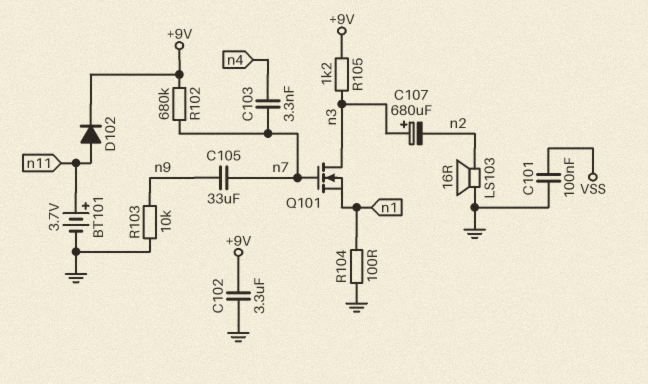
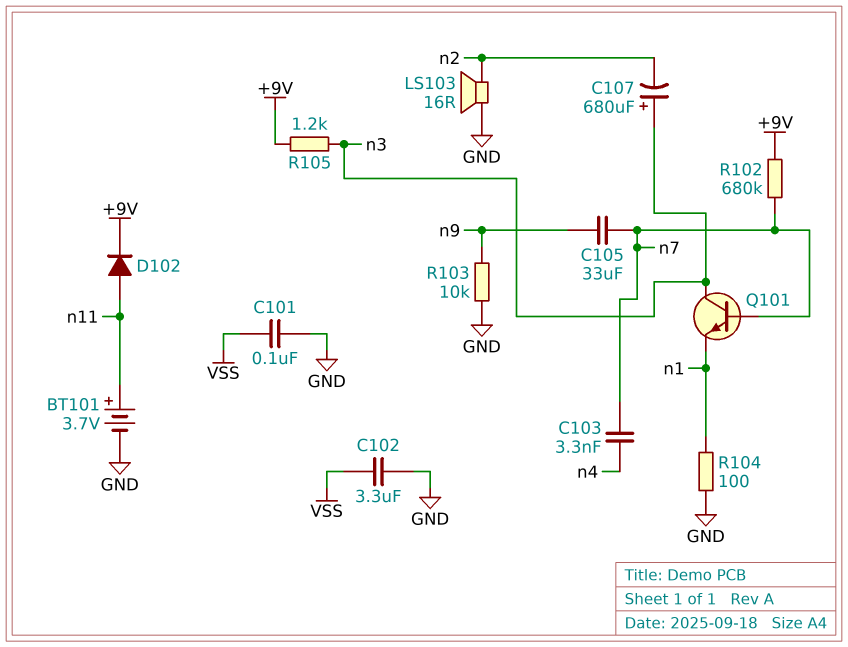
C102: 3.3uF (+9V, GND) -> 3.3uF (GND, VSS)
Q101: NMOS (G n7, D n3, S n1) -> NPN (B n7, C n3, E n1)

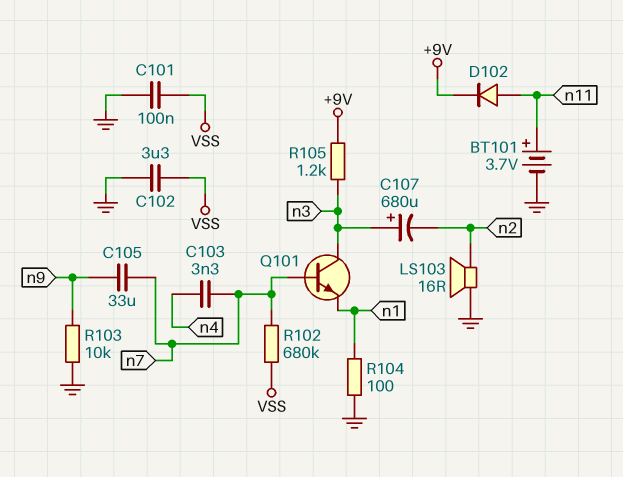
R102: 680k (+9V, n7) -> 680k (VSS, n7)

